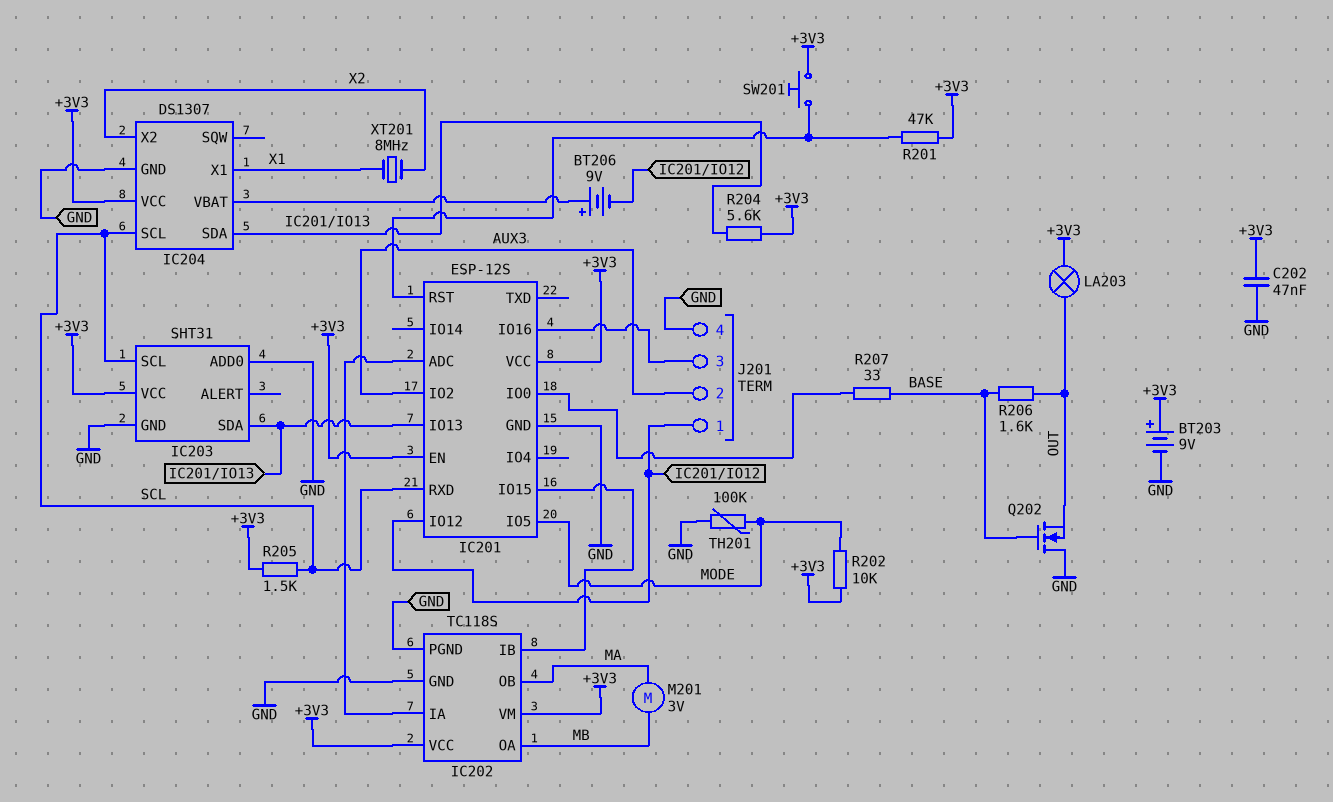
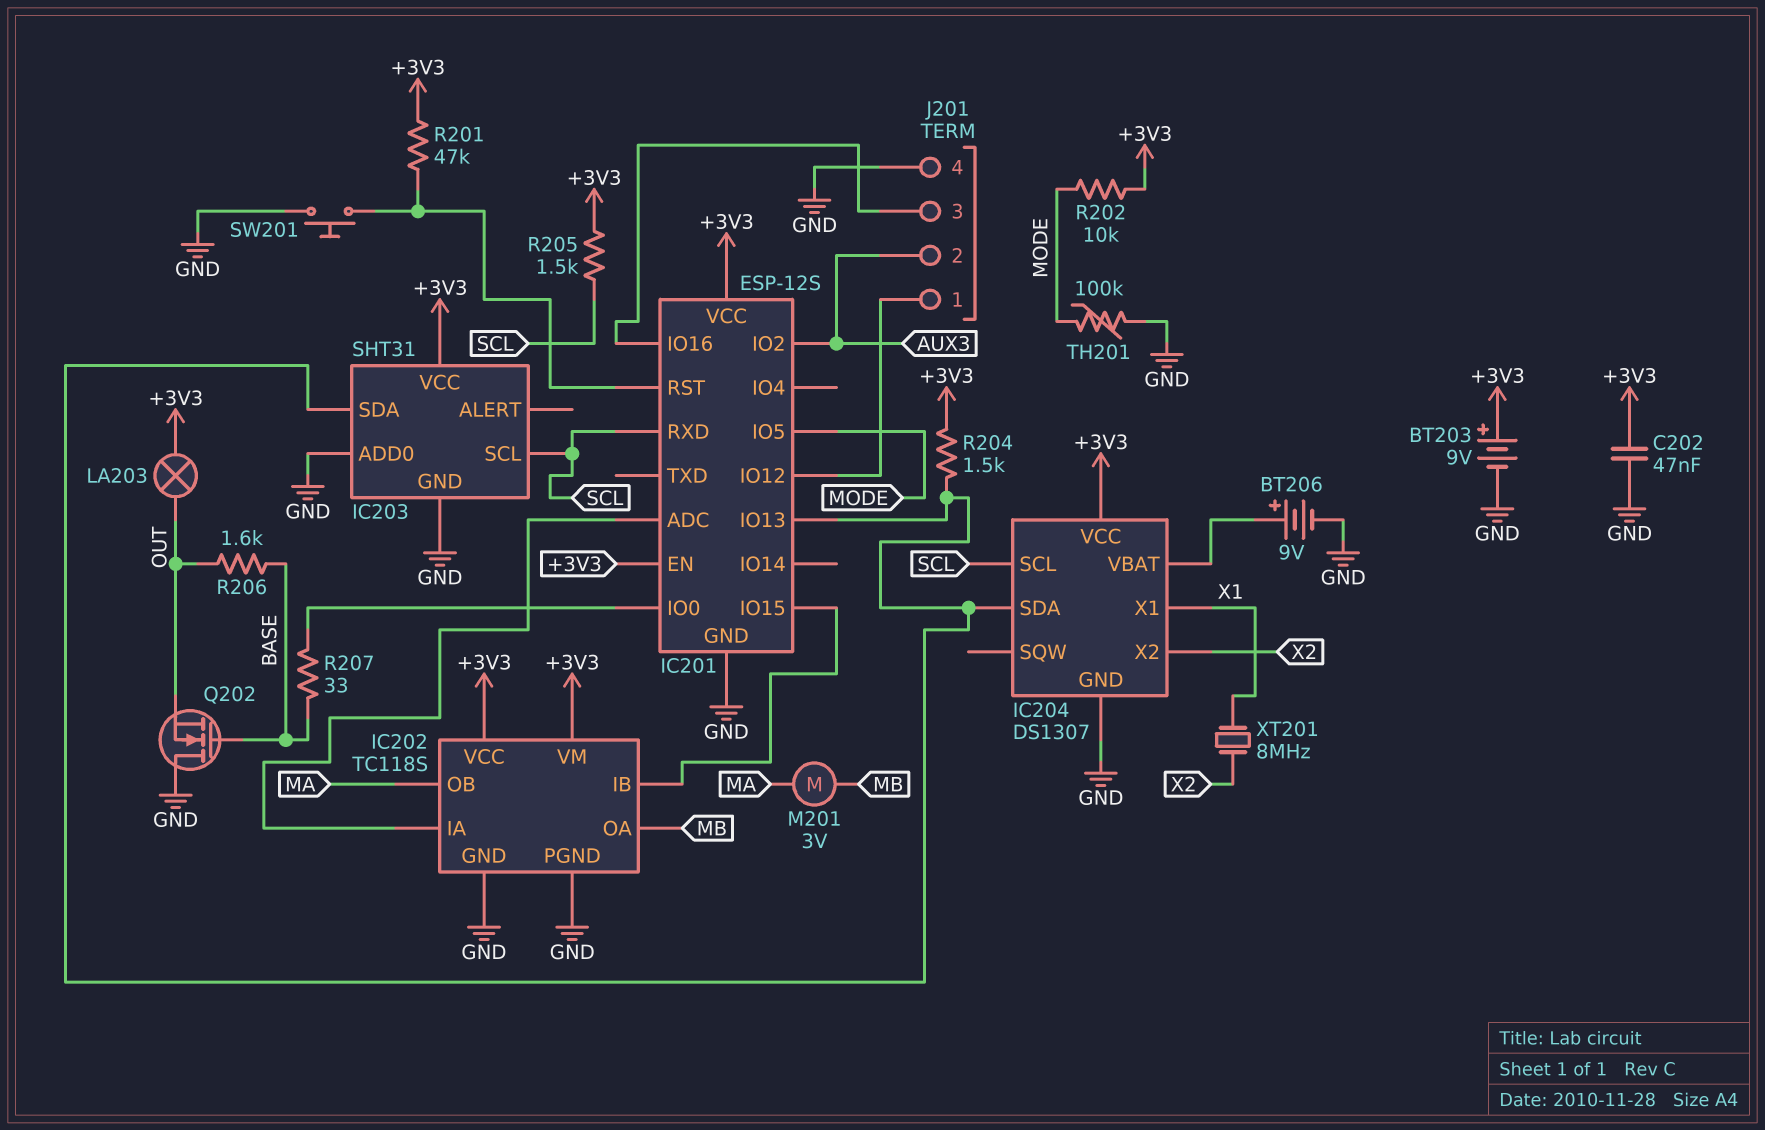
BT206: 9V (plus IC204/VBAT, minus IC201/IO12) -> 9V (plus IC204/VBAT, minus GND)
R204: 5.6k (+3V3, IC201/IO13) -> 1.5k (+3V3, IC201/IO13)
SW201: button (+3V3, IC201/RST) -> button (GND, IC201/RST)

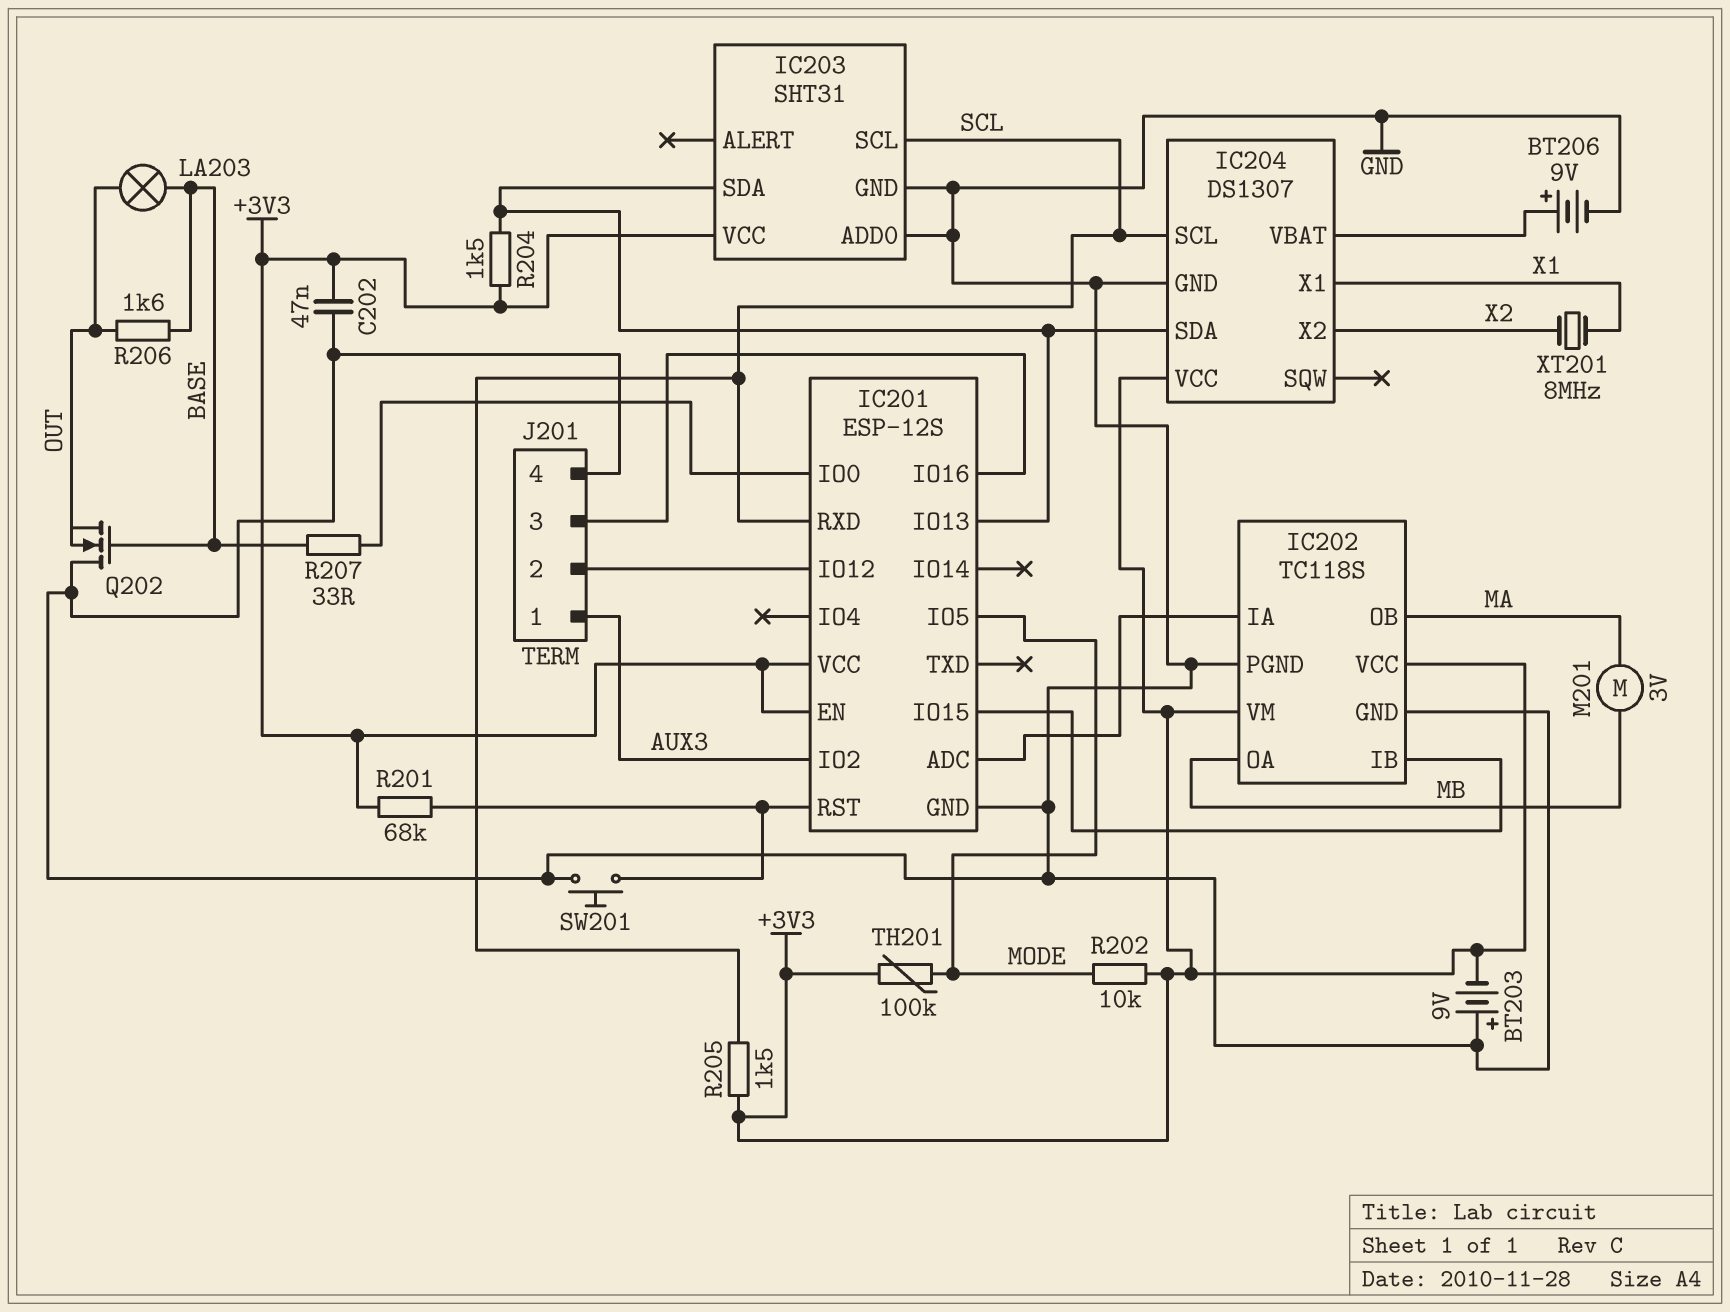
BT203: 9V (plus +3V3, minus GND) -> 9V (plus GND, minus +3V3)
J201 pin 1: IC201/IO12 -> AUX3
J201 pin 2: AUX3 -> IC201/IO12
LA203: lamp (+3V3, OUT) -> lamp (BASE, OUT)
R201: 47k (+3V3, IC201/RST) -> 68k (+3V3, IC201/RST)
TH201: 100k (GND, MODE) -> 100k (+3V3, MODE)

